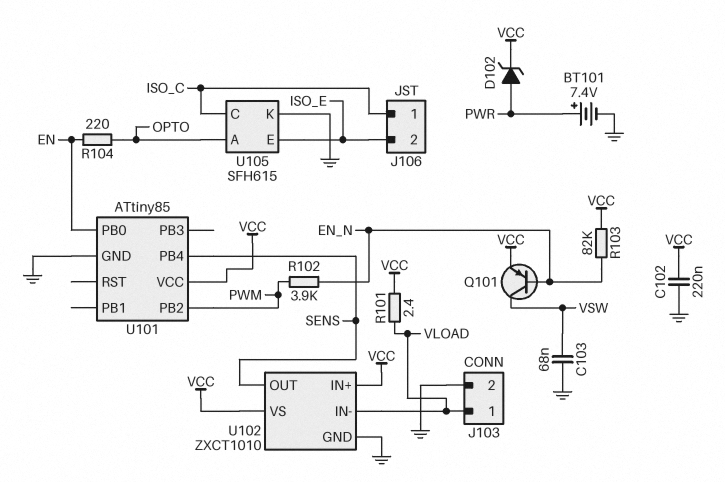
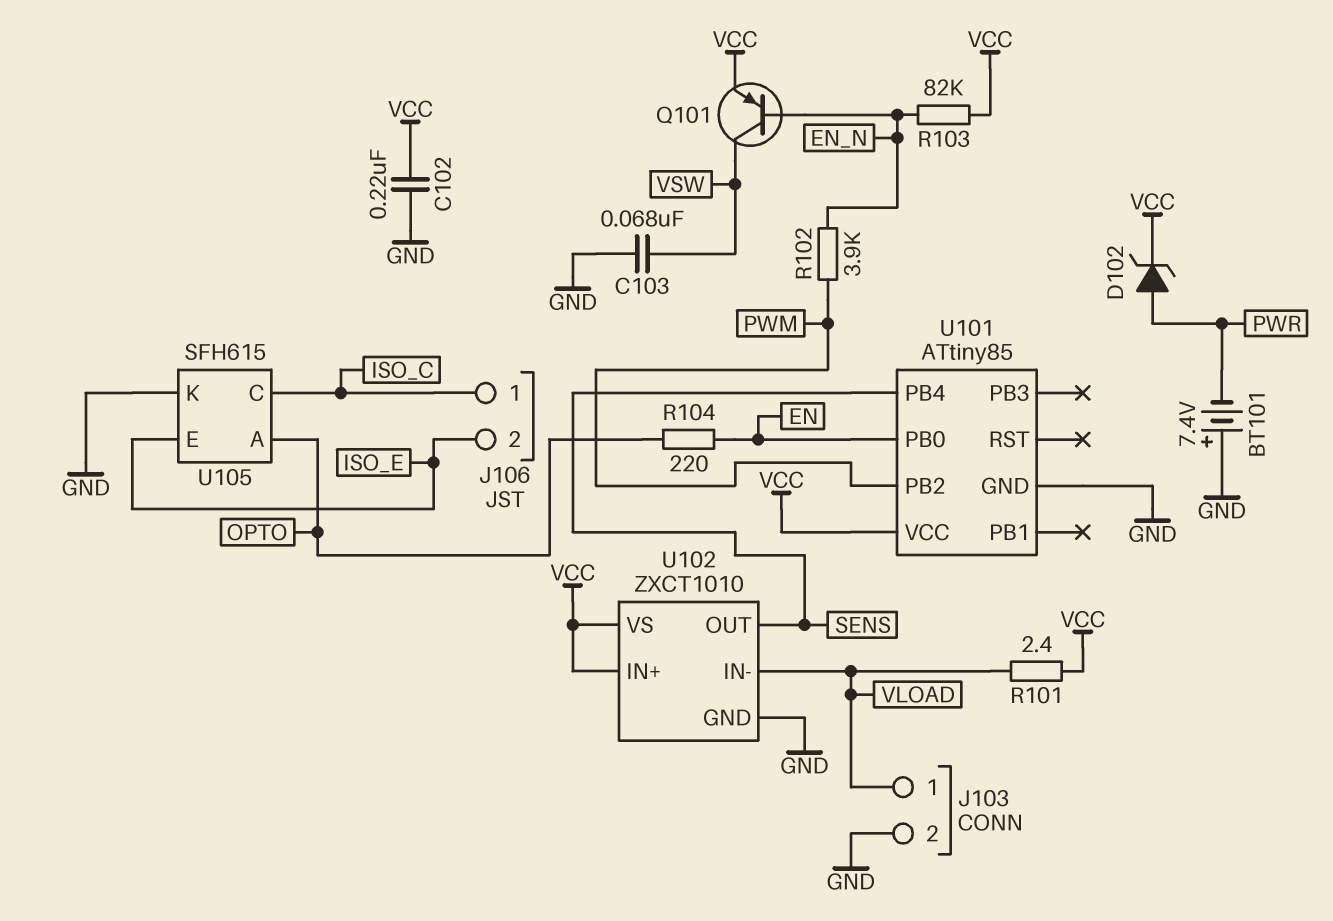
BT101: 7.4V (plus PWR, minus GND) -> 7.4V (plus GND, minus PWR)

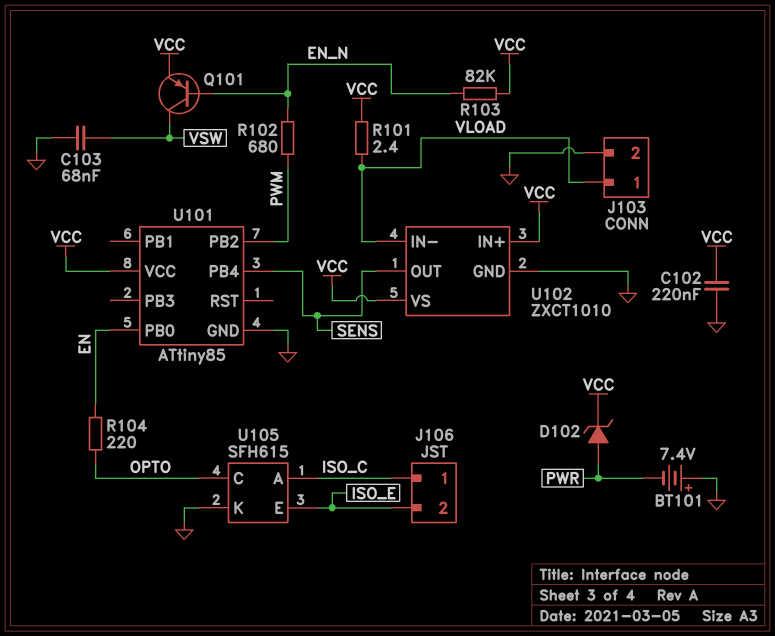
R102: 3.9k (EN_N, PWM) -> 680 (EN_N, PWM)
U105 pin A: OPTO -> ISO_C
U105 pin C: ISO_C -> OPTO

